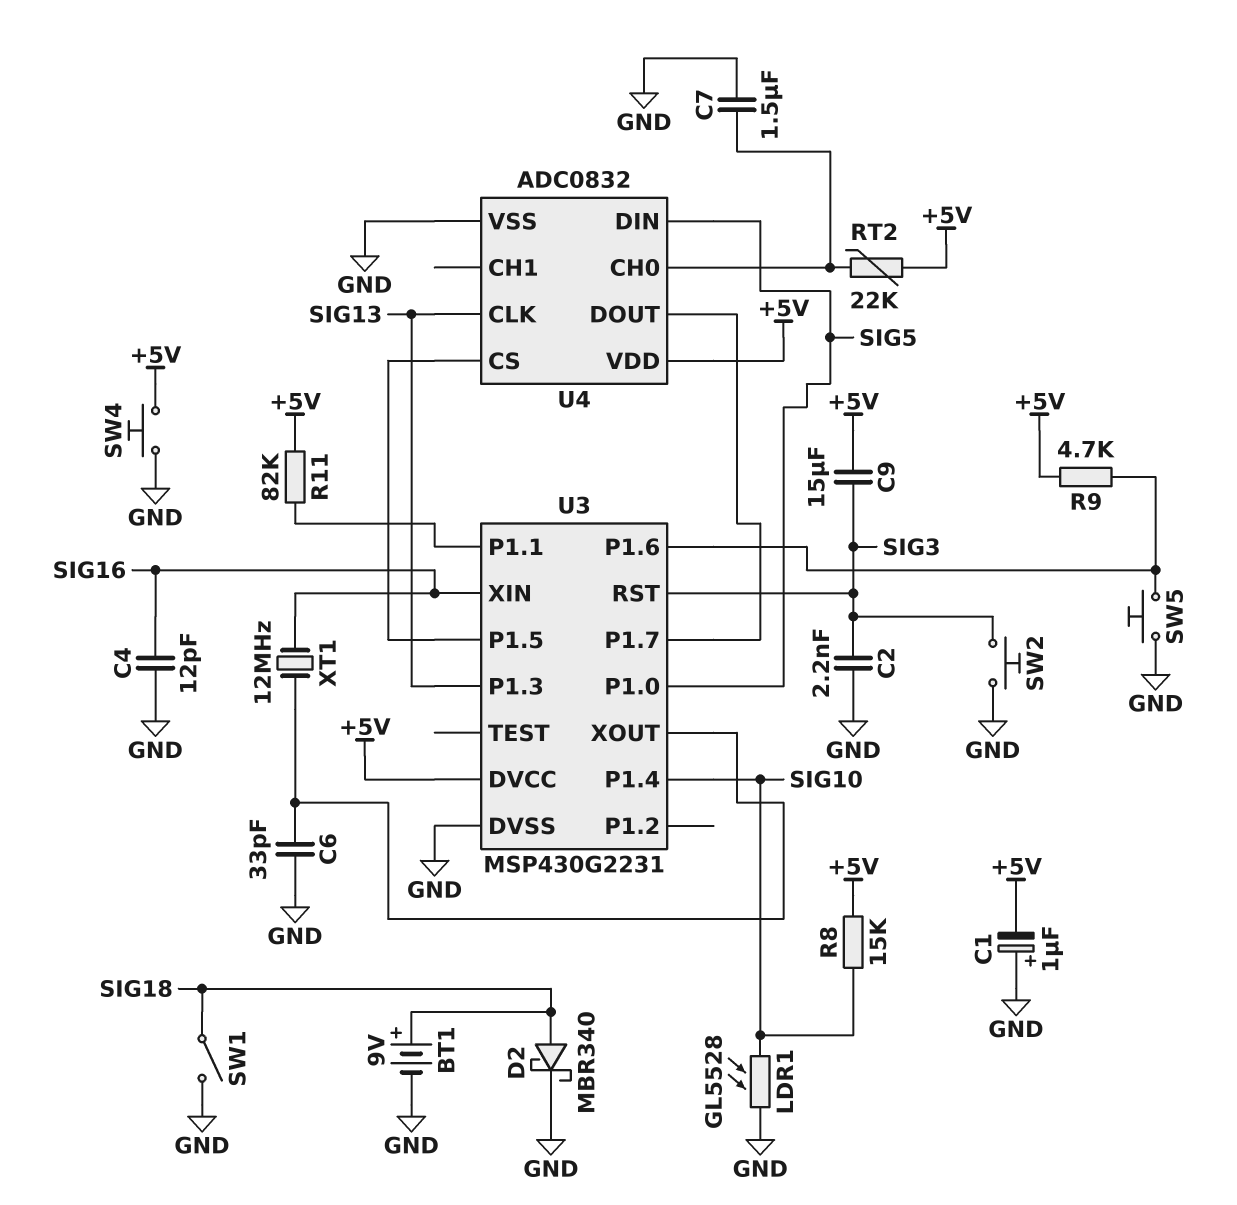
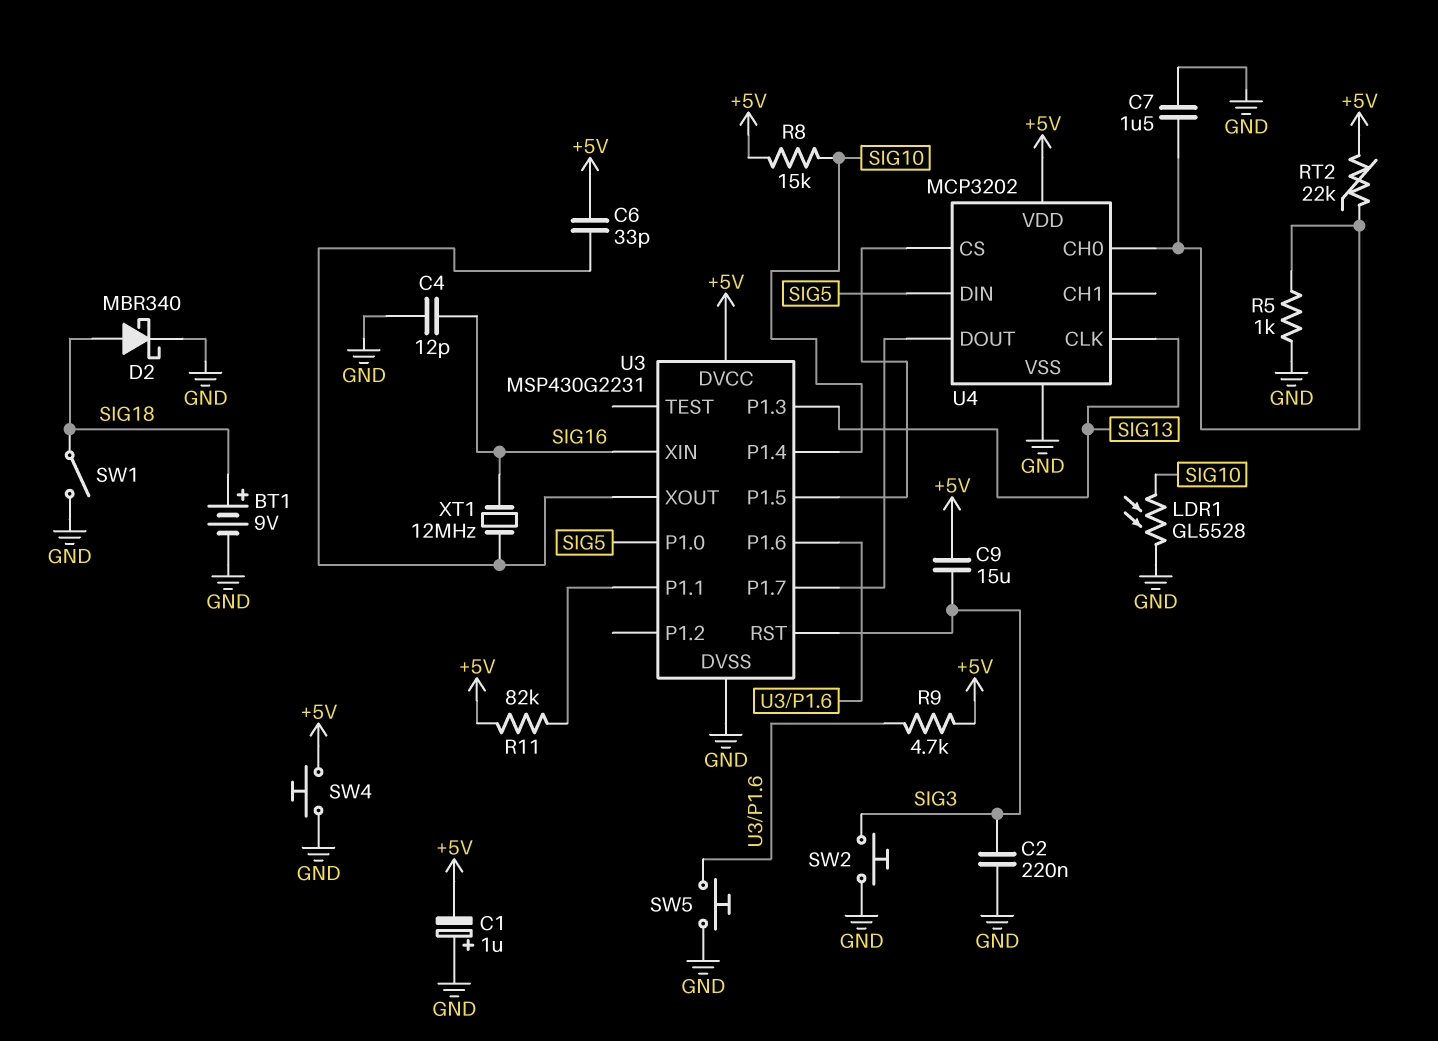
C2: 2.2nF (GND, SIG3) -> 220nF (GND, SIG3)
C6: 33pF (GND, U3/XOUT) -> 33pF (+5V, U3/XOUT)
R5: none -> 1k (GND, U4/CH0)
U4: ADC0832 -> MCP3202

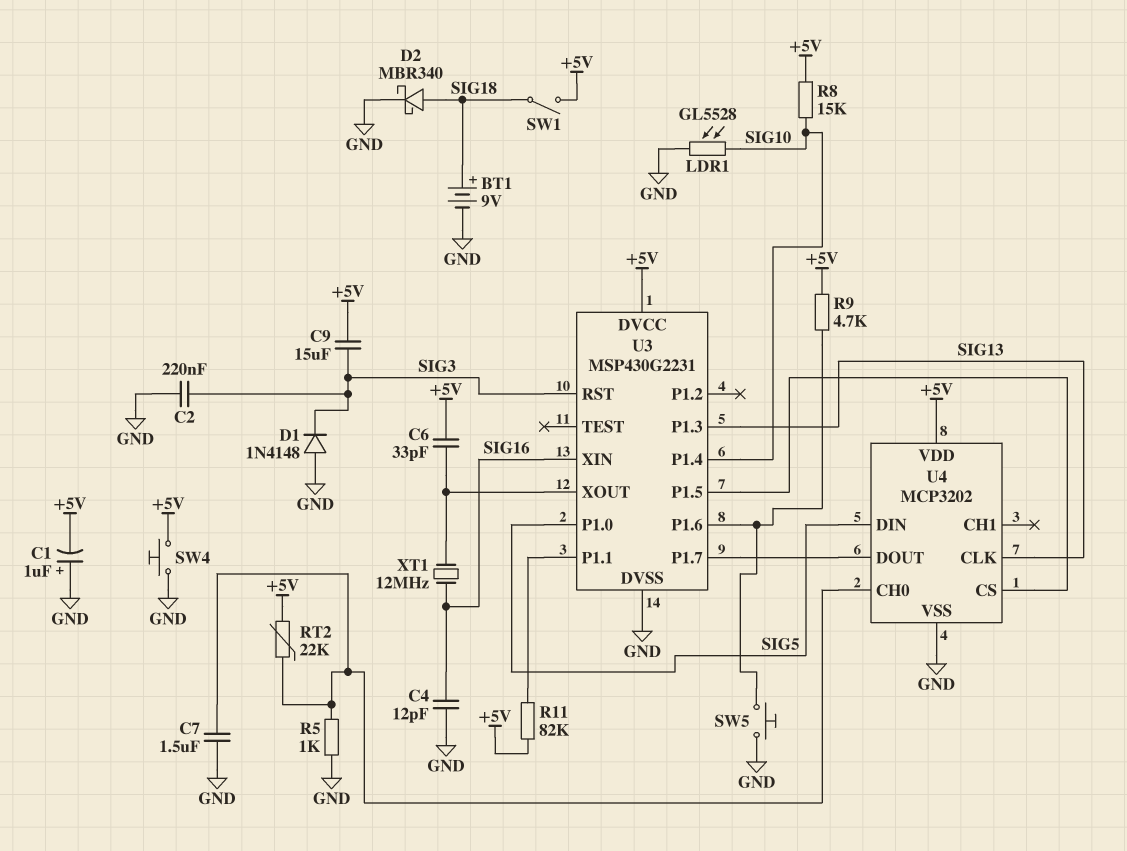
D1: none -> diode 1N4148 (A GND, K SIG3)
SW1: switch (GND, SIG18) -> switch (+5V, SIG18)
SW2: button (GND, SIG3) -> none

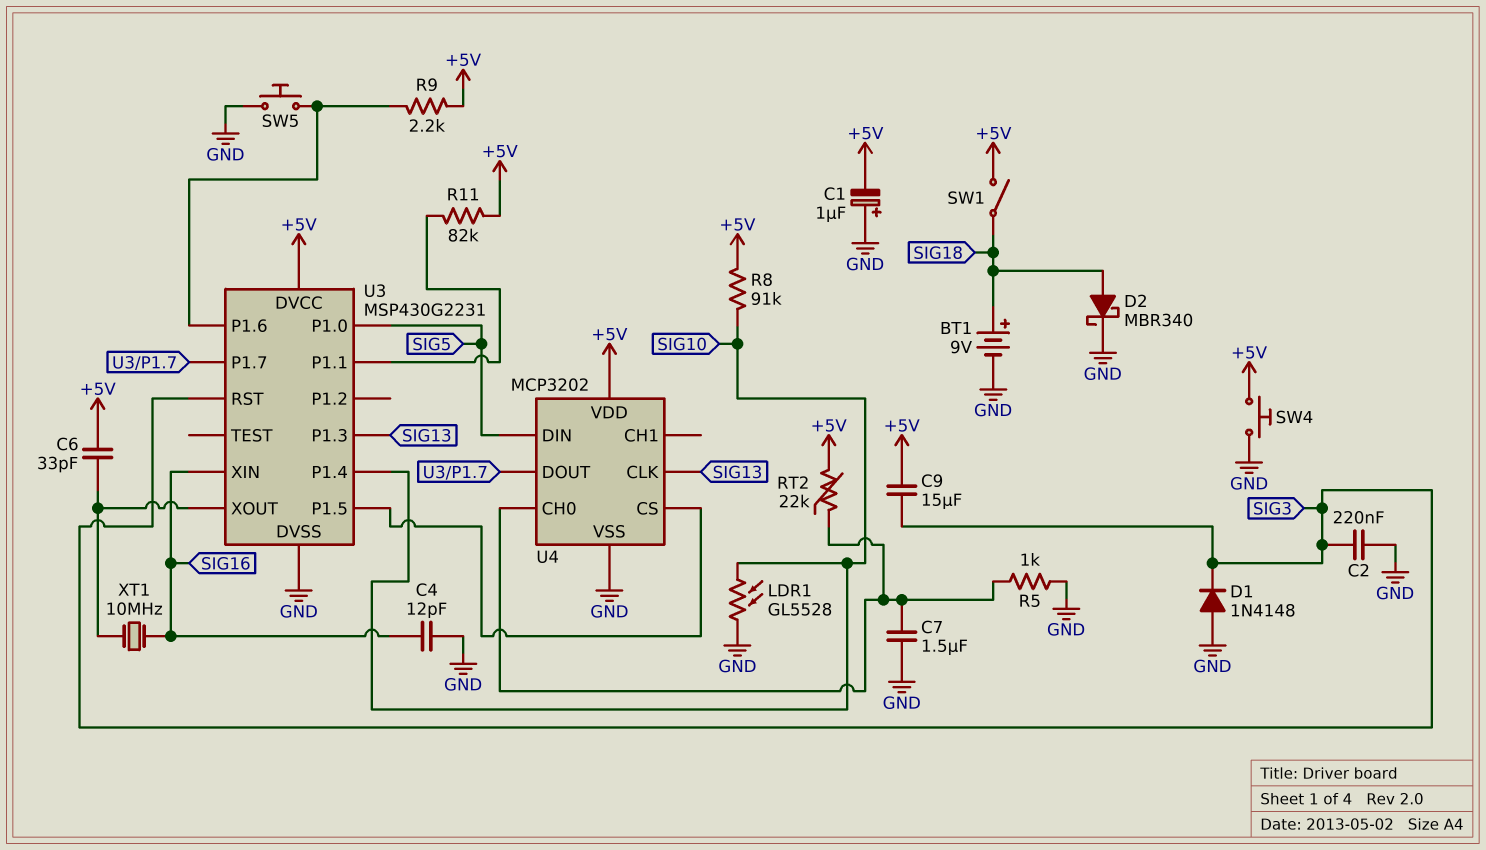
R8: 15k (+5V, SIG10) -> 91k (+5V, SIG10)
R9: 4.7k (+5V, U3/P1.6) -> 2.2k (+5V, U3/P1.6)
XT1: 12MHz (SIG16, U3/XOUT) -> 10MHz (SIG16, U3/XOUT)

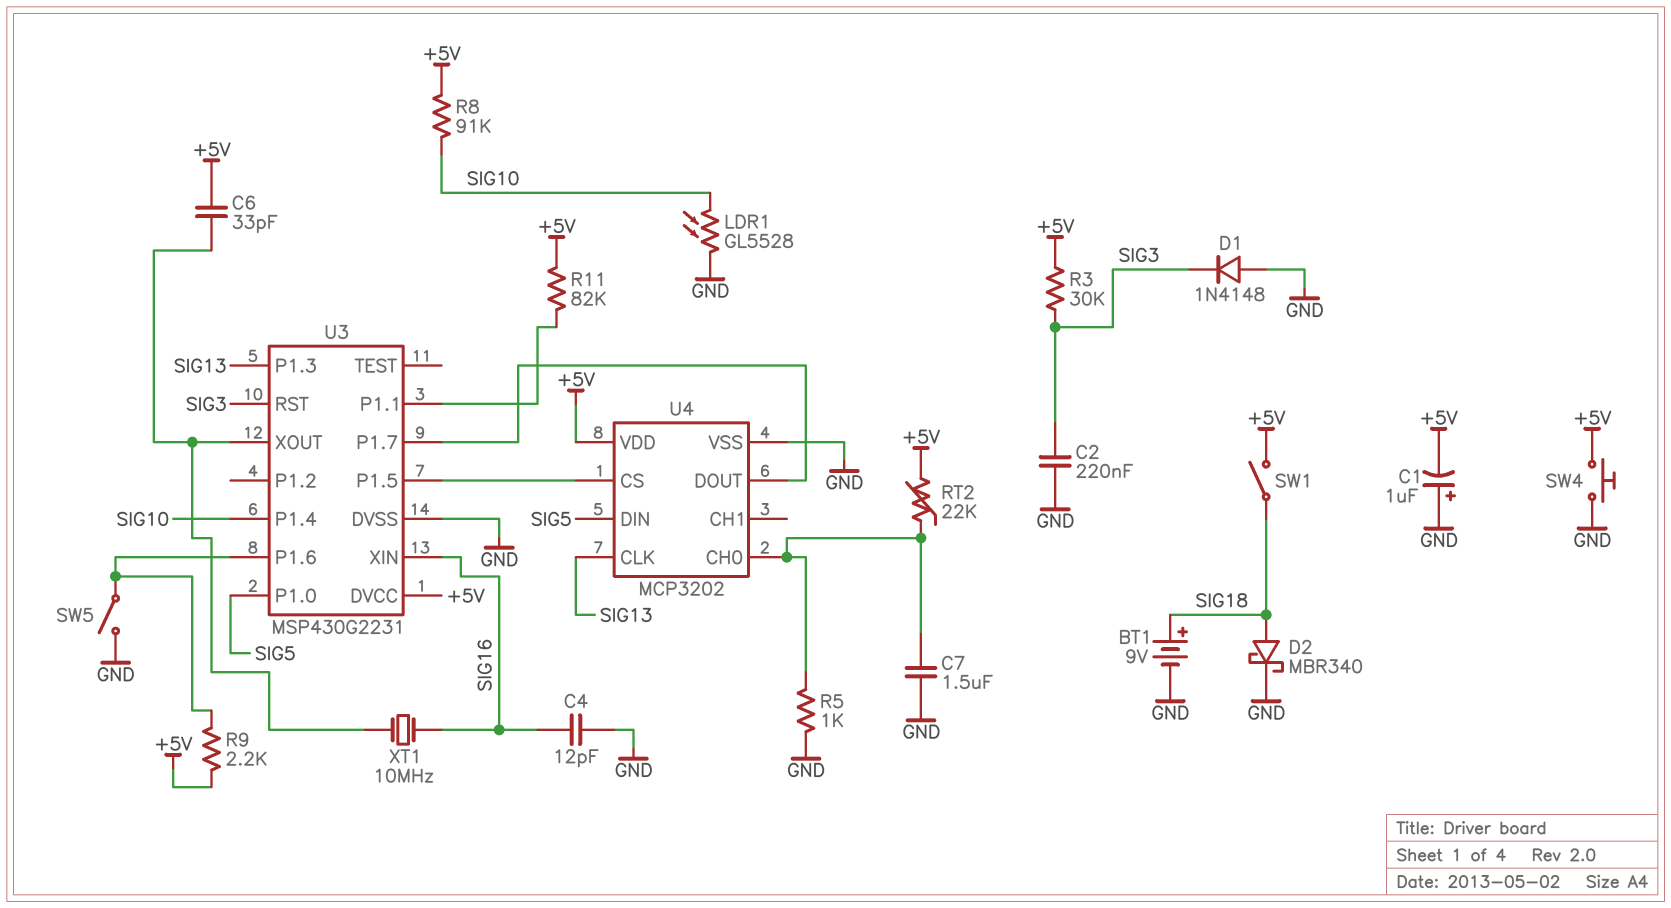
C9: 15uF (+5V, SIG3) -> none
R3: none -> 30k (+5V, SIG3)
SW5: button (GND, U3/P1.6) -> switch (GND, U3/P1.6)

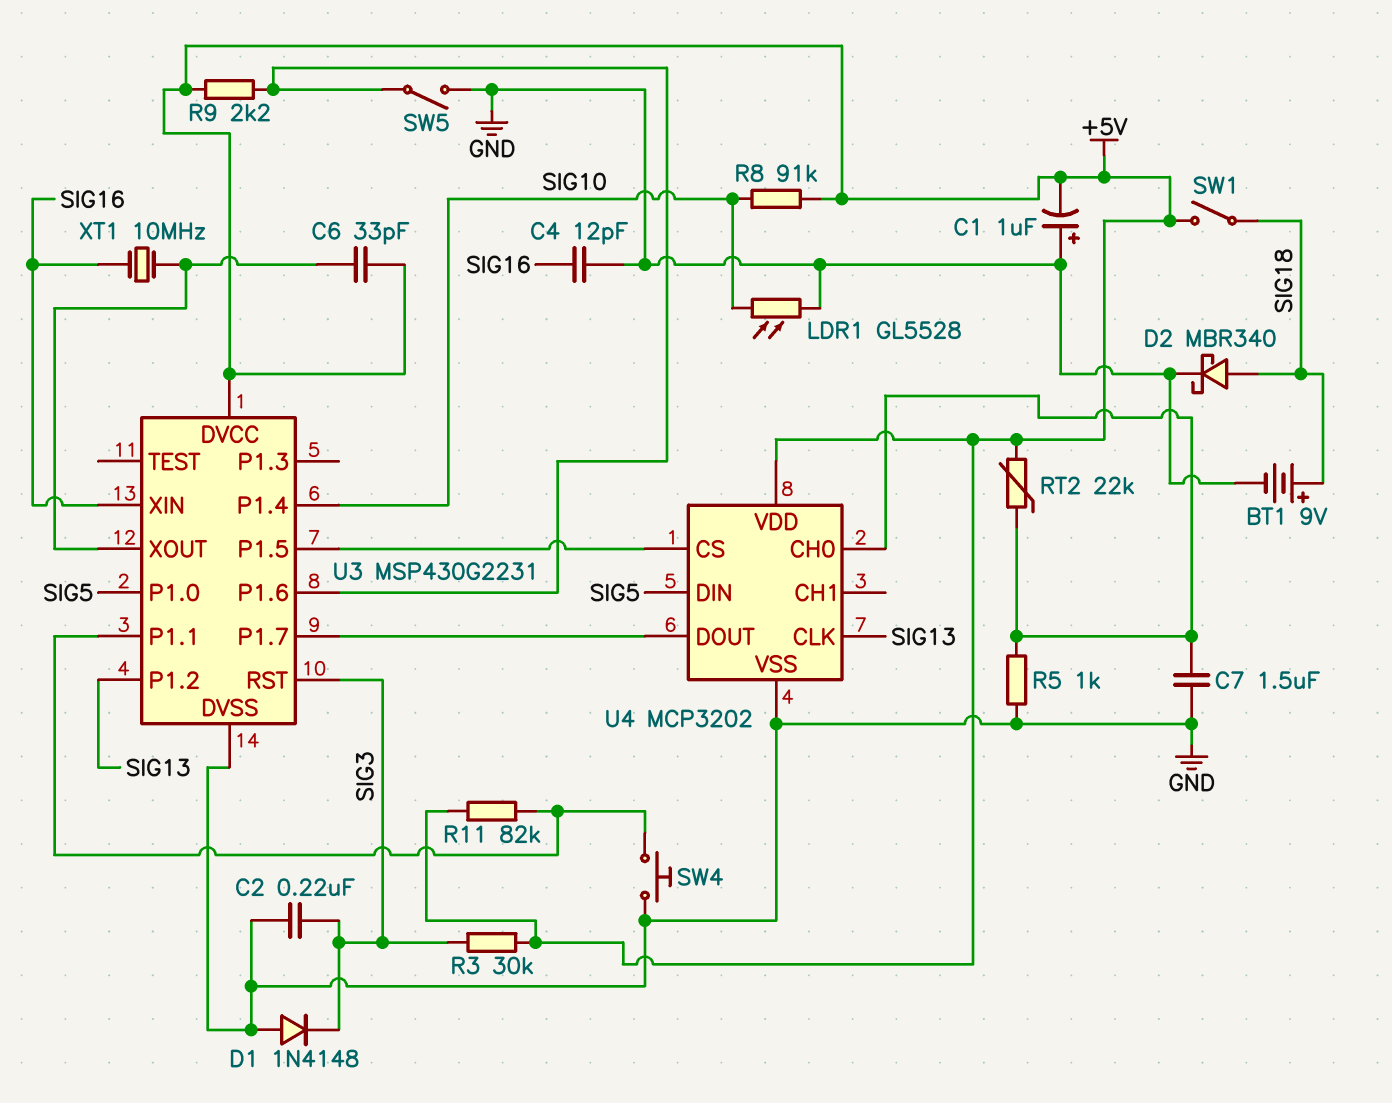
SW4: button (+5V, GND) -> button (GND, U3/P1.1)
U3 pin P1.2: none -> SIG13
U3 pin P1.3: SIG13 -> none

